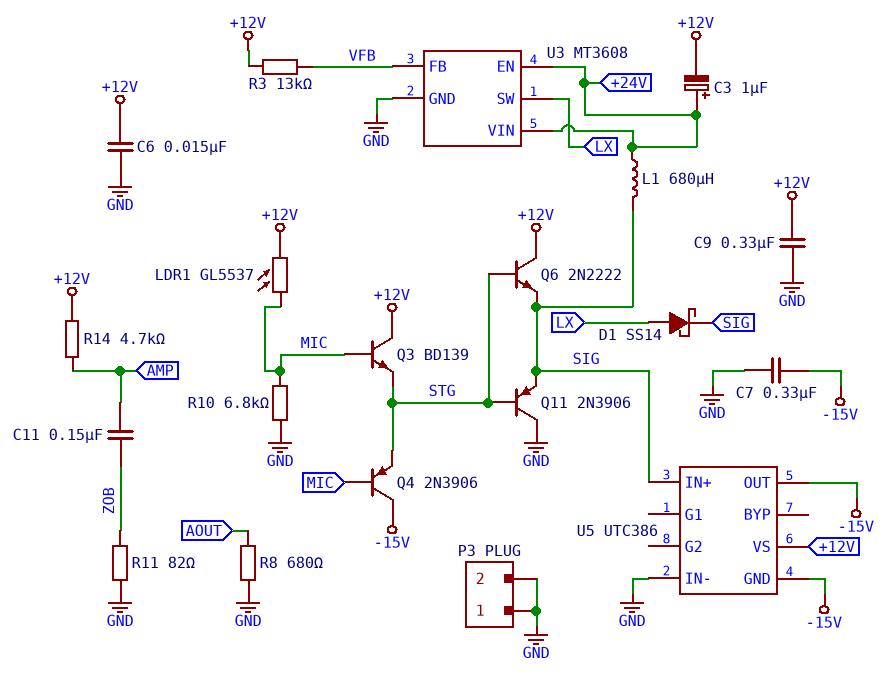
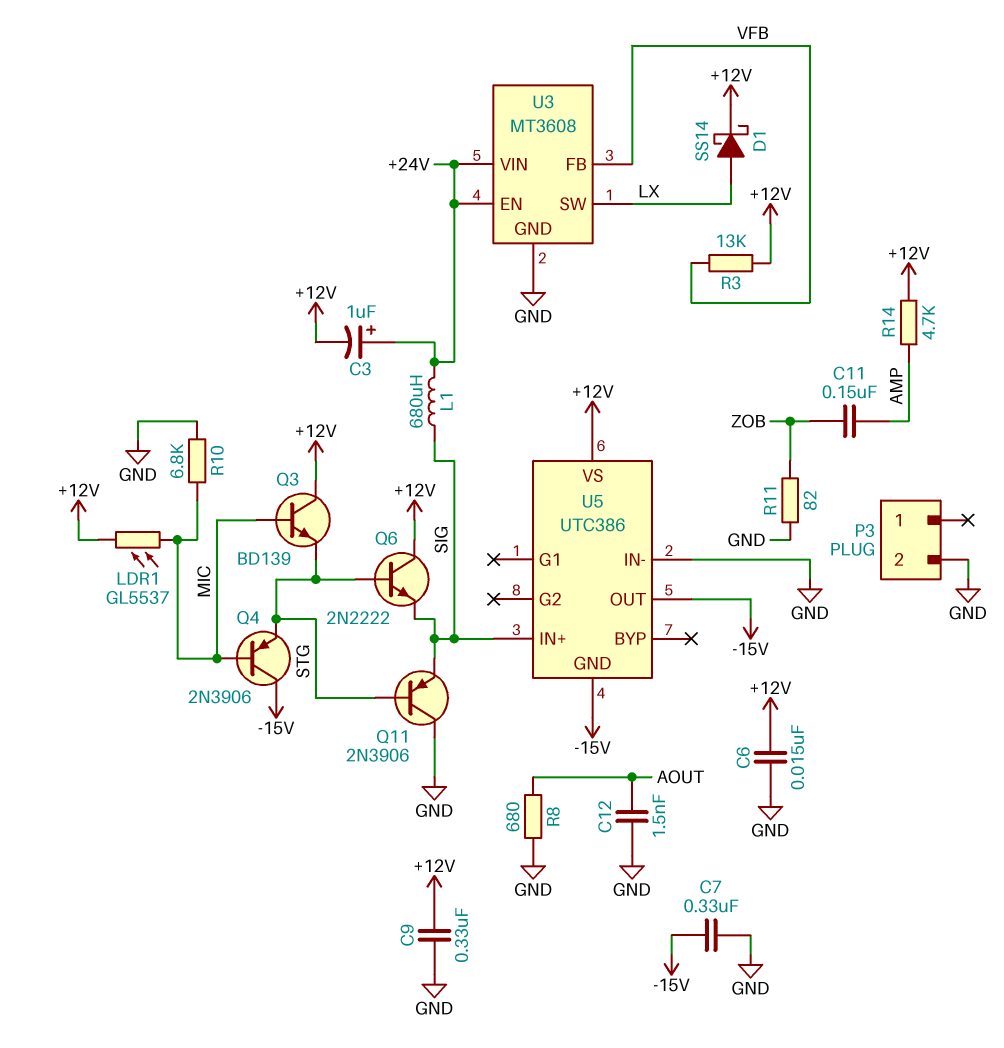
C12: none -> 1.5nF (AOUT, GND)
D1: schottky SS14 (A LX, K SIG) -> schottky SS14 (A LX, K +12V)
P3 pin 1: GND -> none

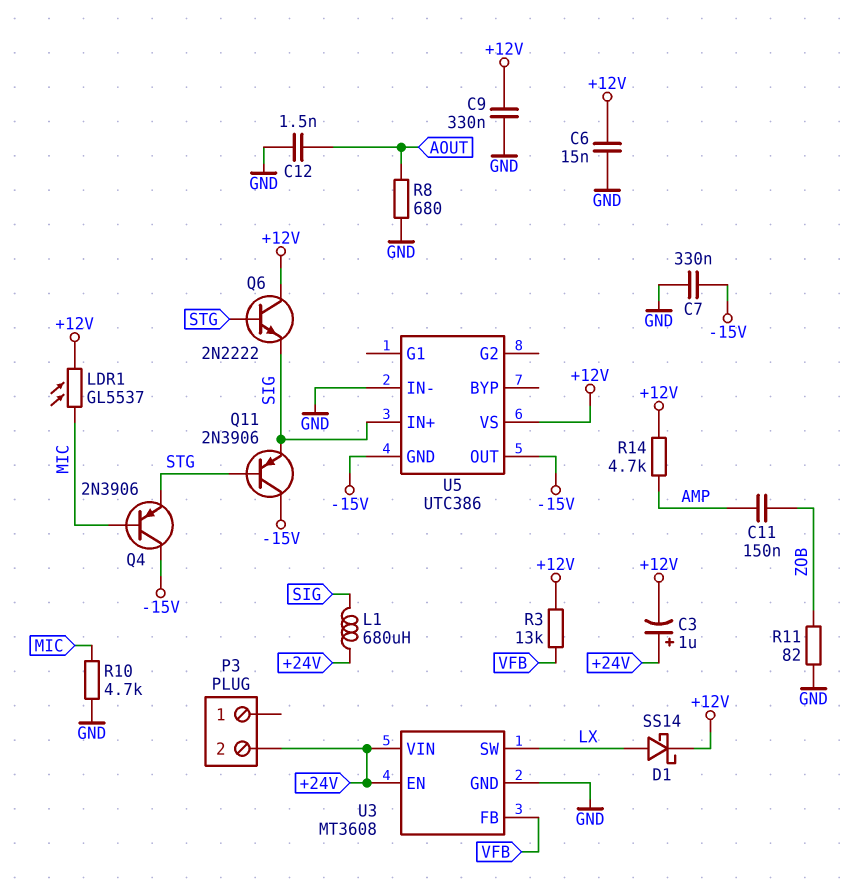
P3 pin 2: GND -> +24V
Q3: NPN BD139 (B MIC, C +12V, E STG) -> none
Q11: PNP 2N3906 (B STG, C GND, E SIG) -> PNP 2N3906 (B STG, C -15V, E SIG)
R10: 6.8k (GND, MIC) -> 4.7k (GND, MIC)

